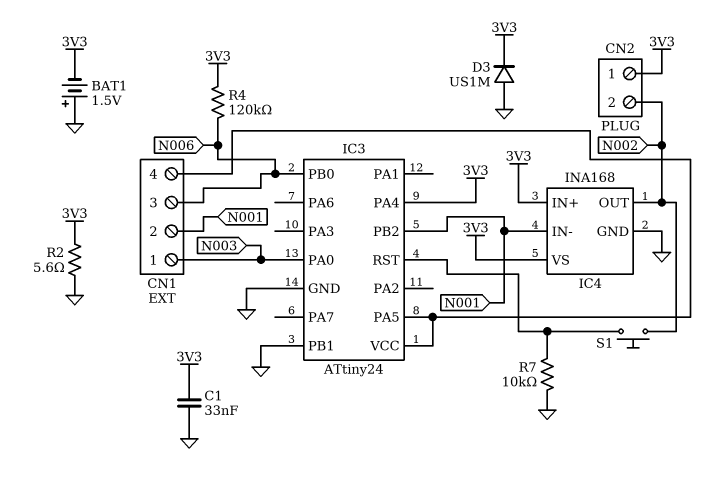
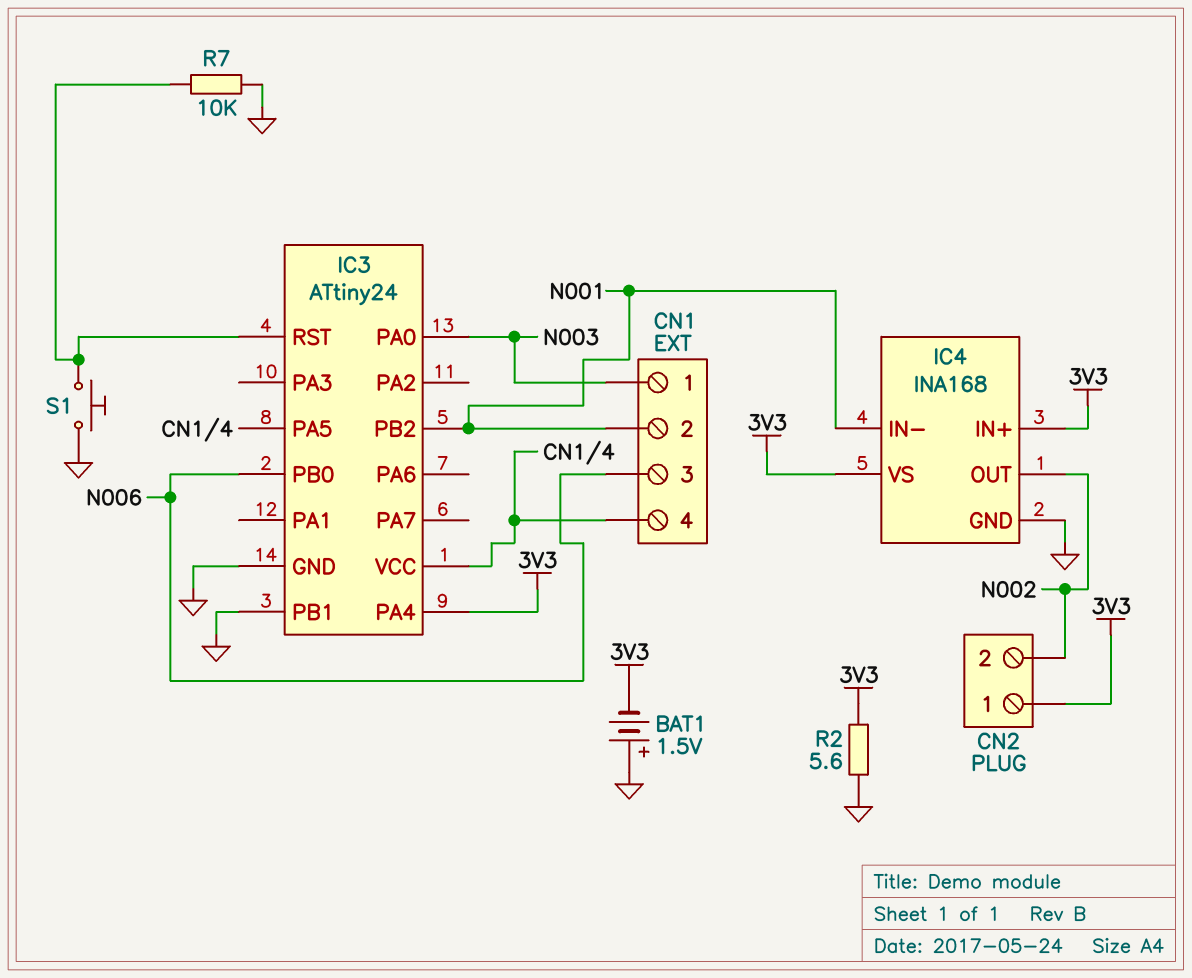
C1: 33nF (3V3, GND) -> none
D3: diode US1M (A GND, K 3V3) -> none
R4: 120k (3V3, N006) -> none
S1: button (IC3/RST, N002) -> button (GND, IC3/RST)

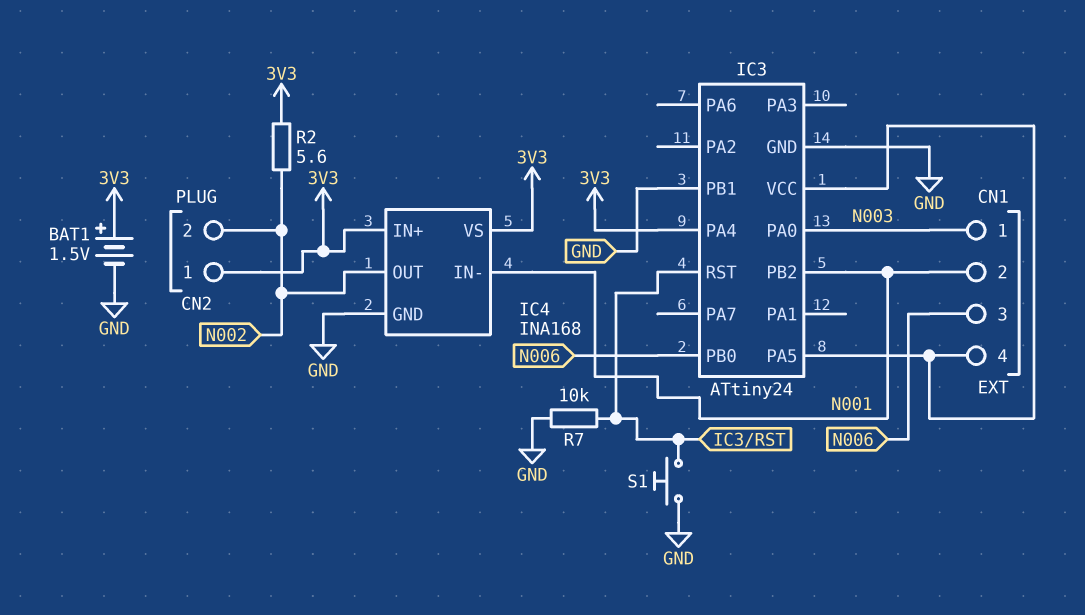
BAT1: 1.5V (plus GND, minus 3V3) -> 1.5V (plus 3V3, minus GND)
R2: 5.6 (3V3, GND) -> 5.6 (3V3, N002)

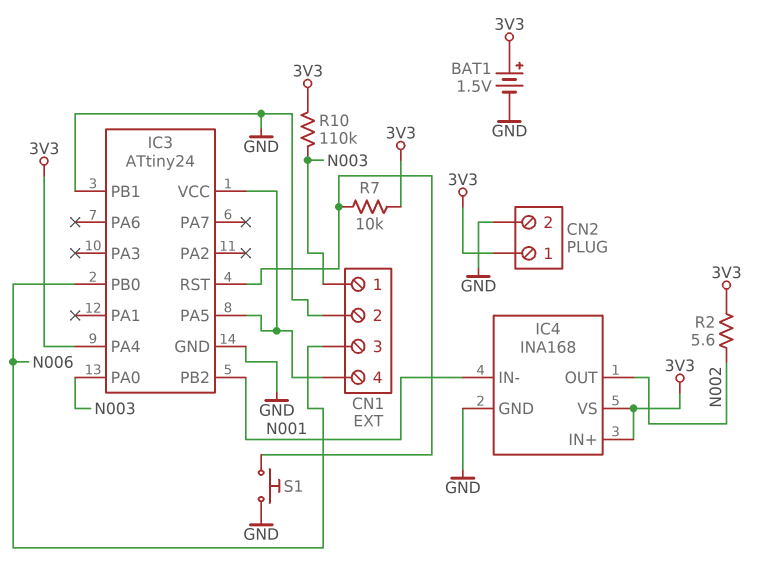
CN1 pin 2: N001 -> GND
CN2 pin 2: N002 -> GND
R7: 10k (GND, IC3/RST) -> 10k (3V3, IC3/RST)
R10: none -> 110k (3V3, N003)

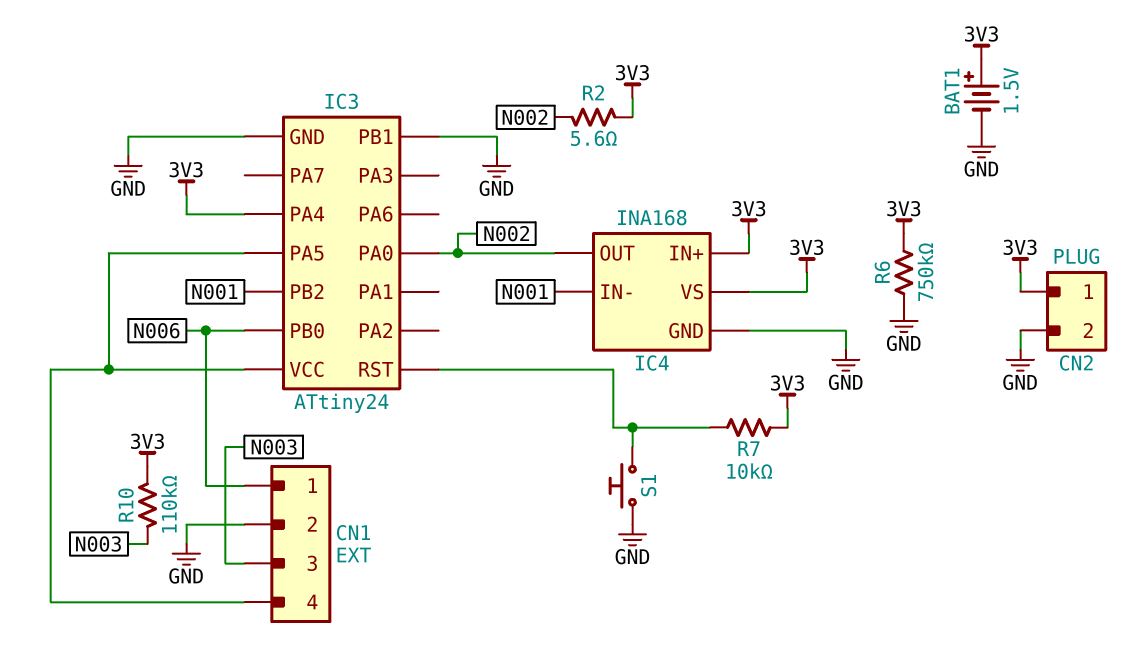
CN1 pin 1: N003 -> N006
CN1 pin 3: N006 -> N003
IC3 pin PA0: N003 -> N002
R6: none -> 750k (3V3, GND)

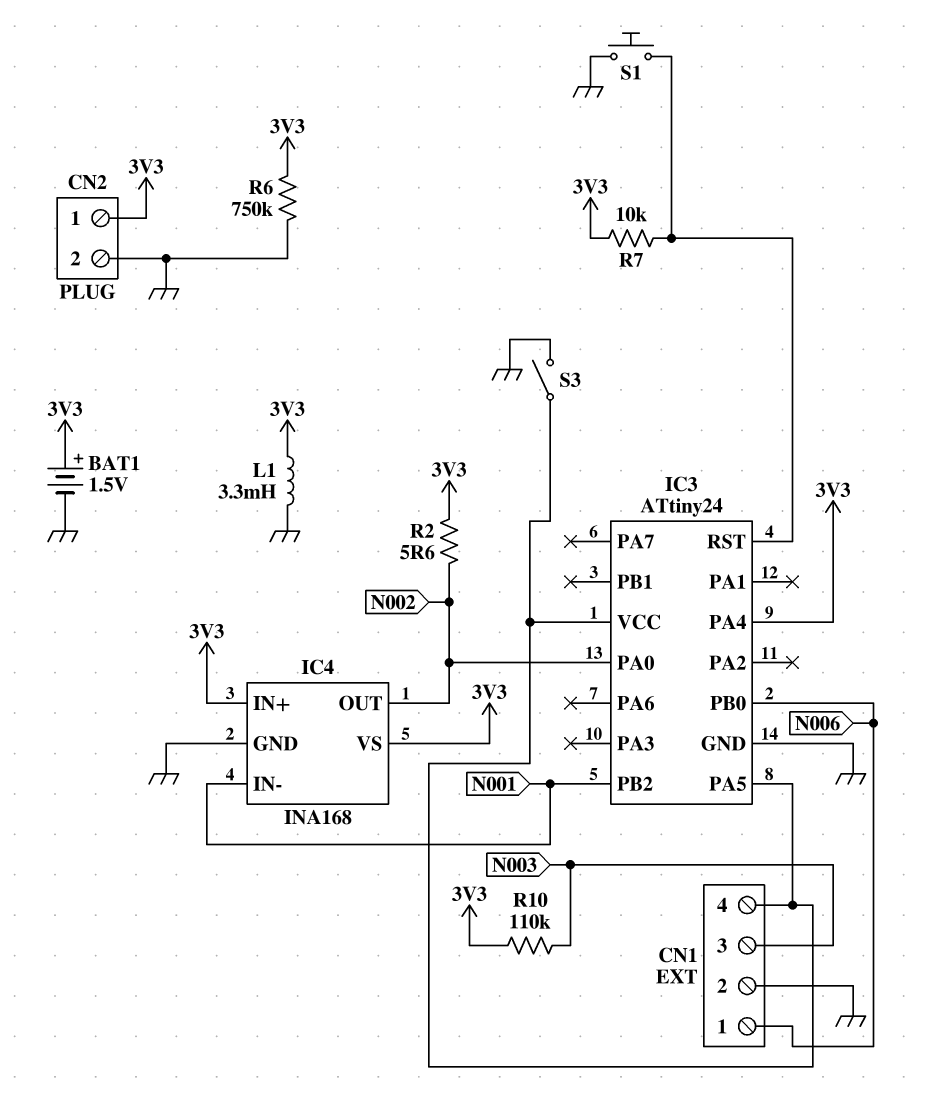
IC3 pin PB1: GND -> none
L1: none -> 3.3mH (3V3, GND)
S3: none -> switch (CN1/4, GND)

